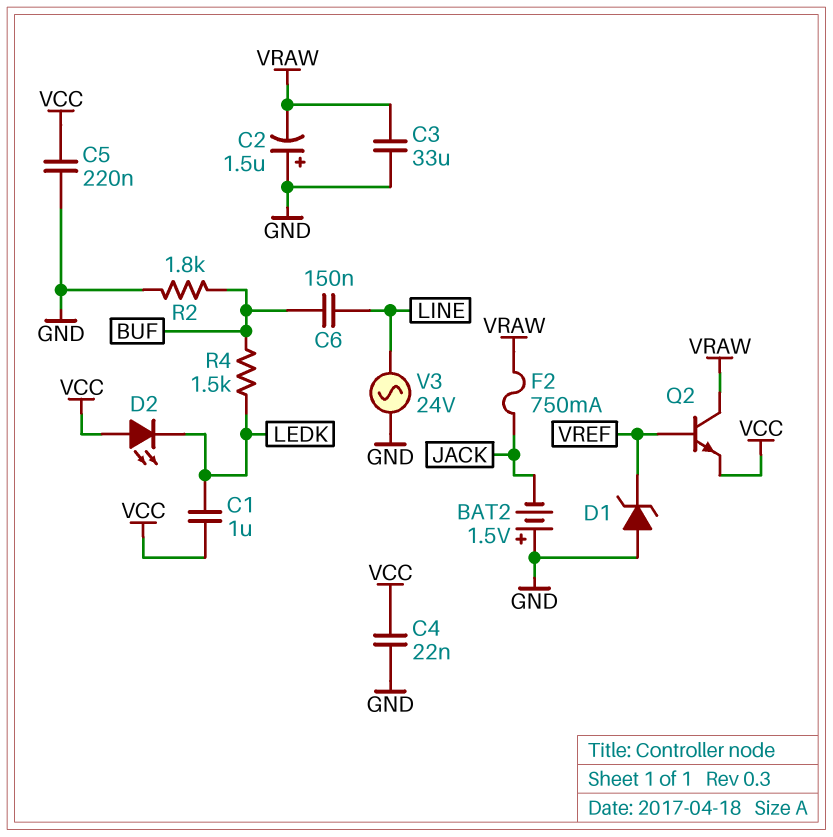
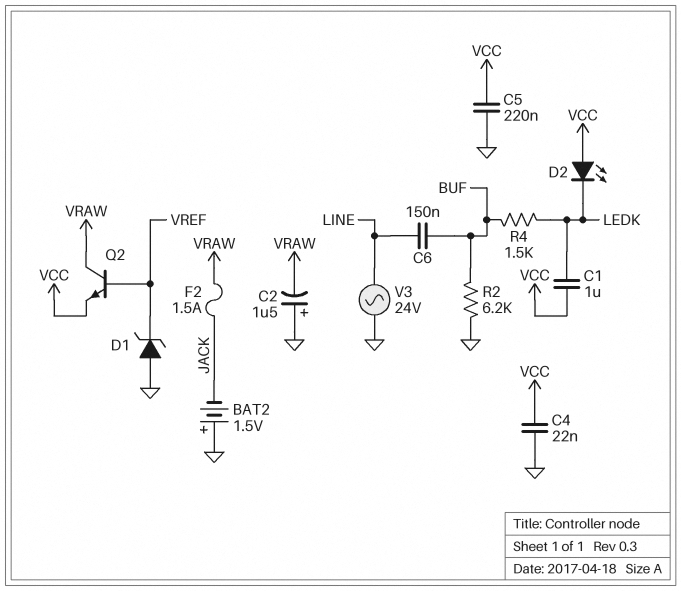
C3: 33uF (GND, VRAW) -> none
F2: 750mA (JACK, VRAW) -> 1.5A (JACK, VRAW)
R2: 1.8k (BUF, GND) -> 6.2k (BUF, GND)

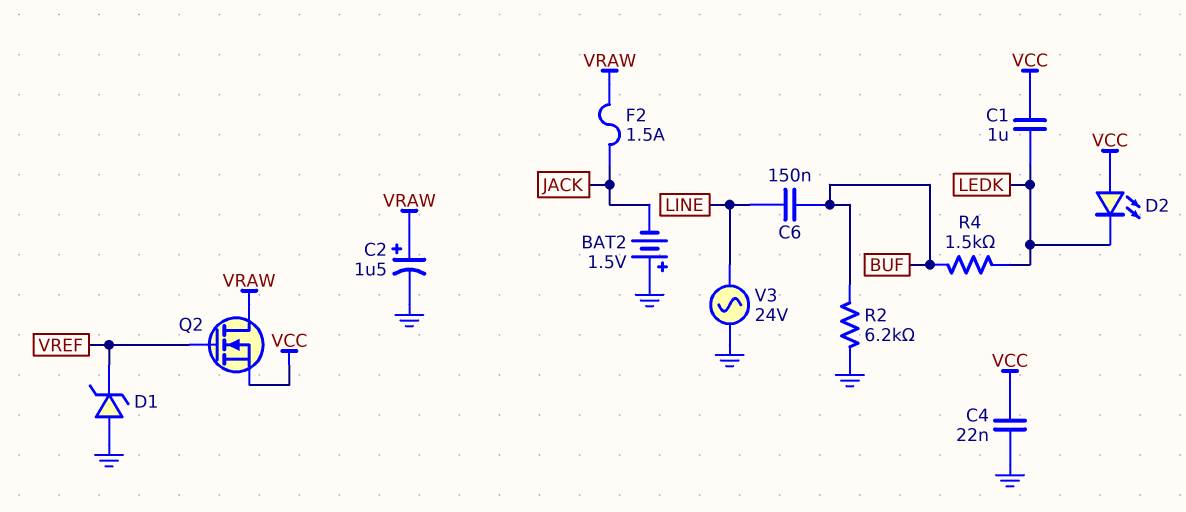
C2: 1.5uF (plus GND, minus VRAW) -> 1.5uF (plus VRAW, minus GND)
C5: 220nF (GND, VCC) -> none
Q2: NPN (B VREF, C VRAW, E VCC) -> NMOS (G VREF, D VRAW, S VCC)

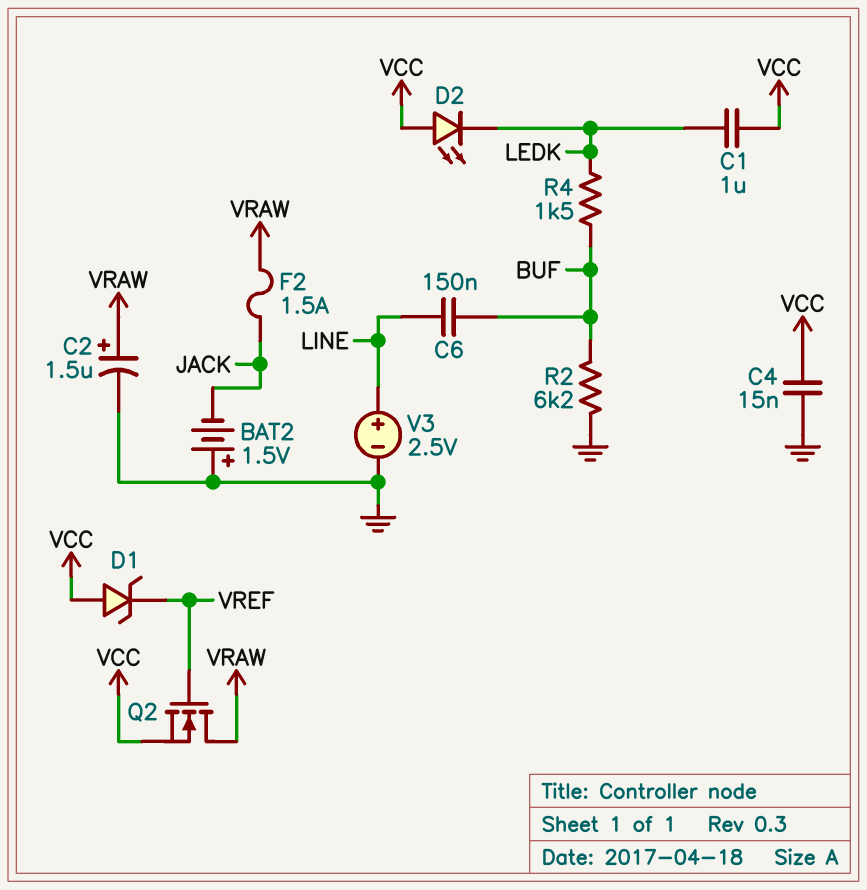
C4: 22nF (GND, VCC) -> 15nF (GND, VCC)
D1: zener (A GND, K VREF) -> zener (A VCC, K VREF)
V3: AC 24V (GND, LINE) -> 2.5V (plus LINE, minus GND)

